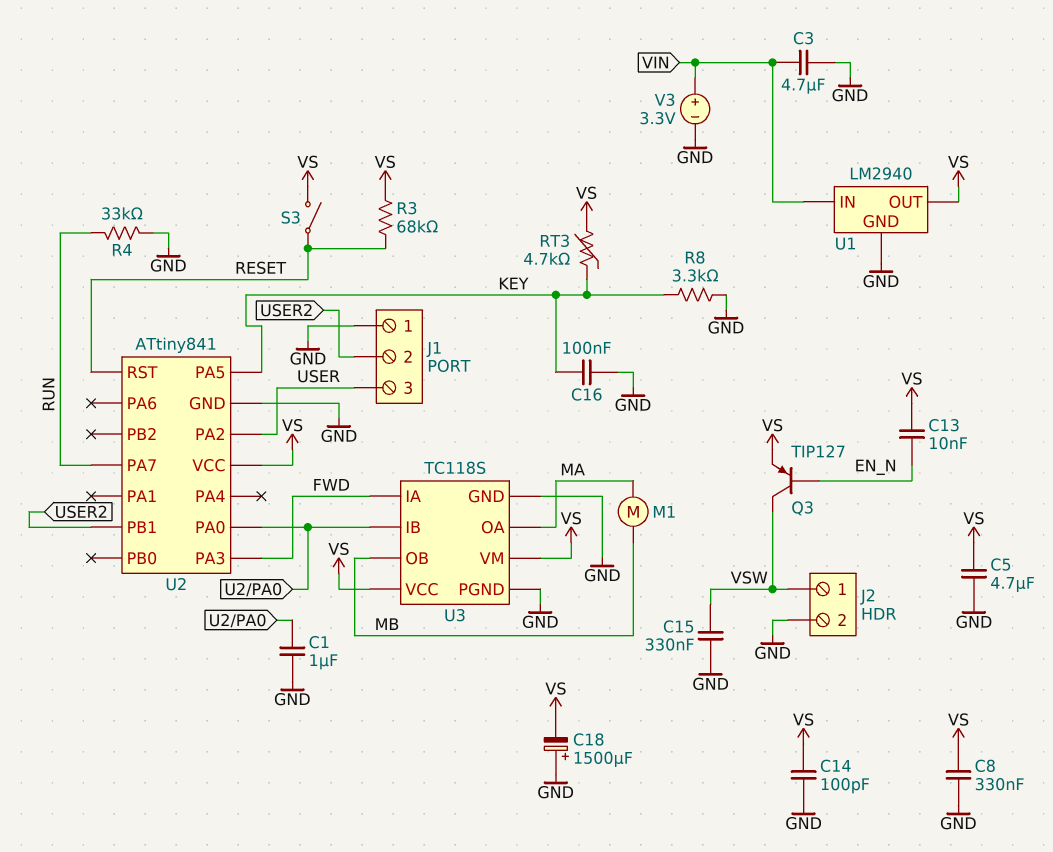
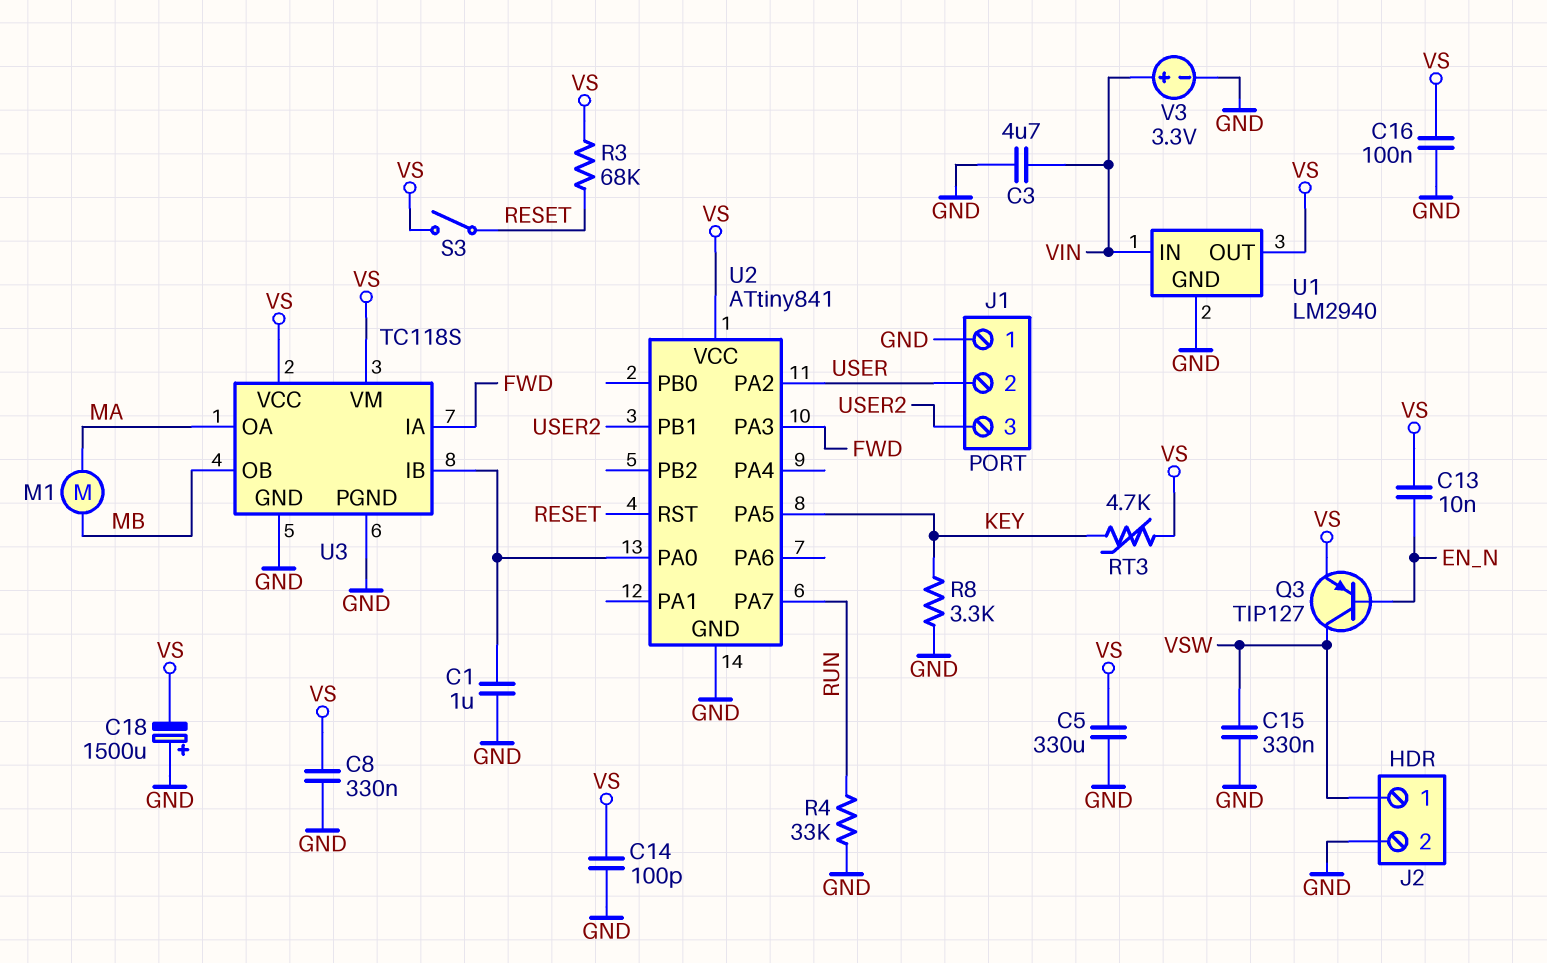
C5: 4.7uF (GND, VS) -> 330uF (GND, VS)
C16: 100nF (GND, KEY) -> 100nF (GND, VS)
J1 pin 2: USER2 -> USER
J1 pin 3: USER -> USER2

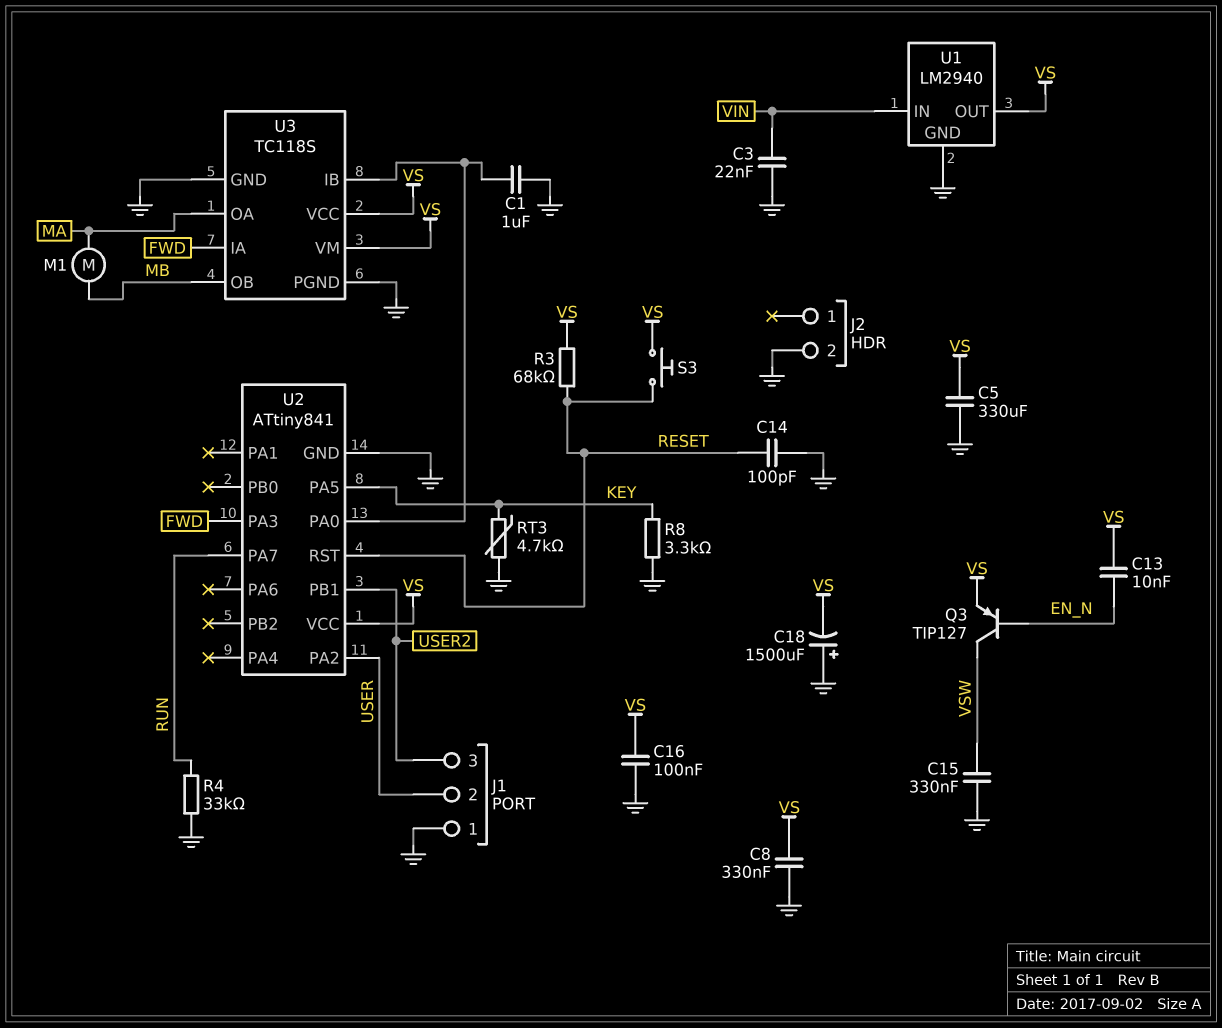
C3: 4.7uF (GND, VIN) -> 22nF (GND, VIN)
C14: 100pF (GND, VS) -> 100pF (GND, RESET)
J2 pin 1: VSW -> none
RT3: 4.7k (KEY, VS) -> 4.7k (GND, KEY)
S3: switch (RESET, VS) -> button (RESET, VS)
V3: 3.3V (plus VIN, minus GND) -> none

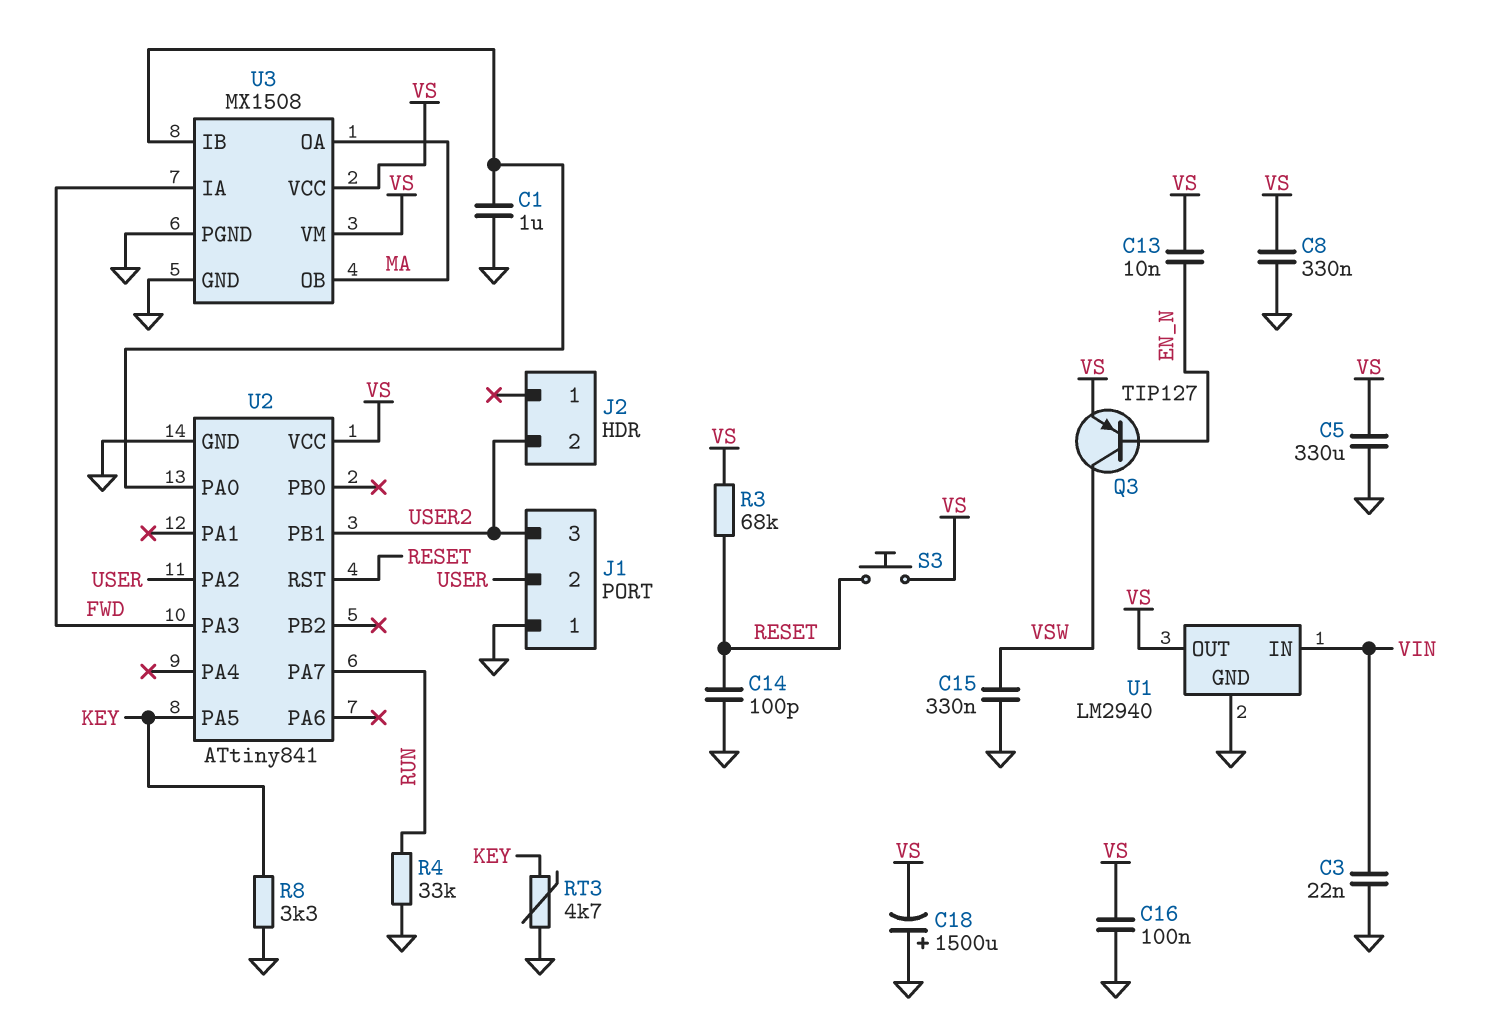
J2 pin 2: GND -> USER2
M1: motor (MA, MB) -> none
U3: TC118S -> MX1508
U3 pin OB: MB -> MA

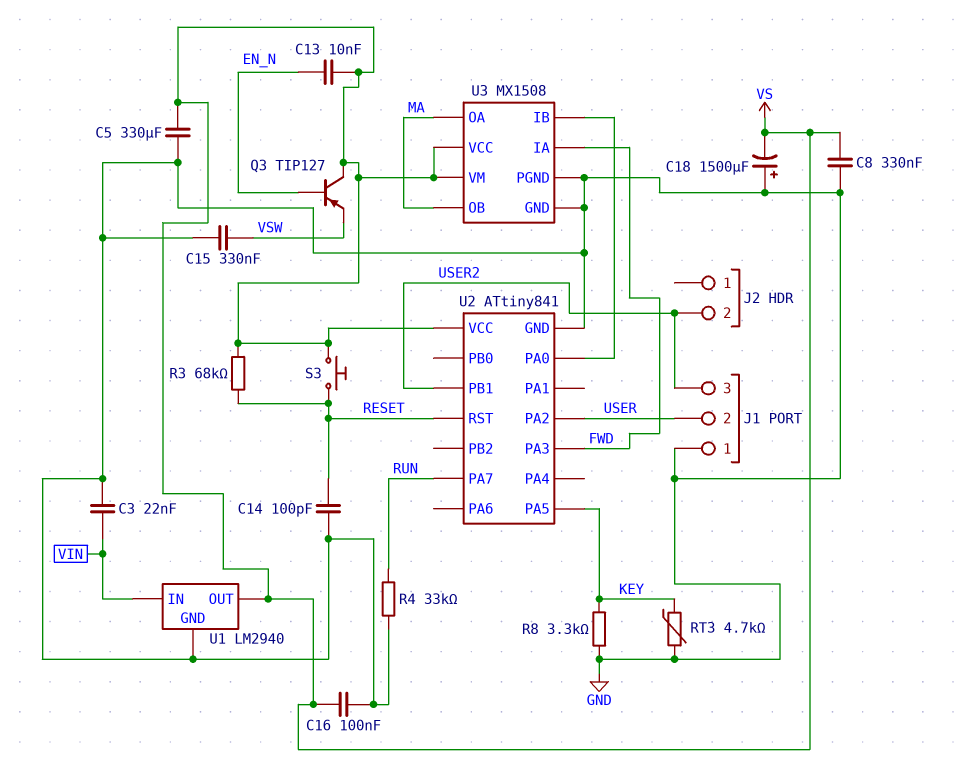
C1: 1uF (GND, U2/PA0) -> none
Q3: PNP TIP127 (B EN_N, C VSW, E VS) -> PNP TIP127 (B EN_N, C VS, E VSW)

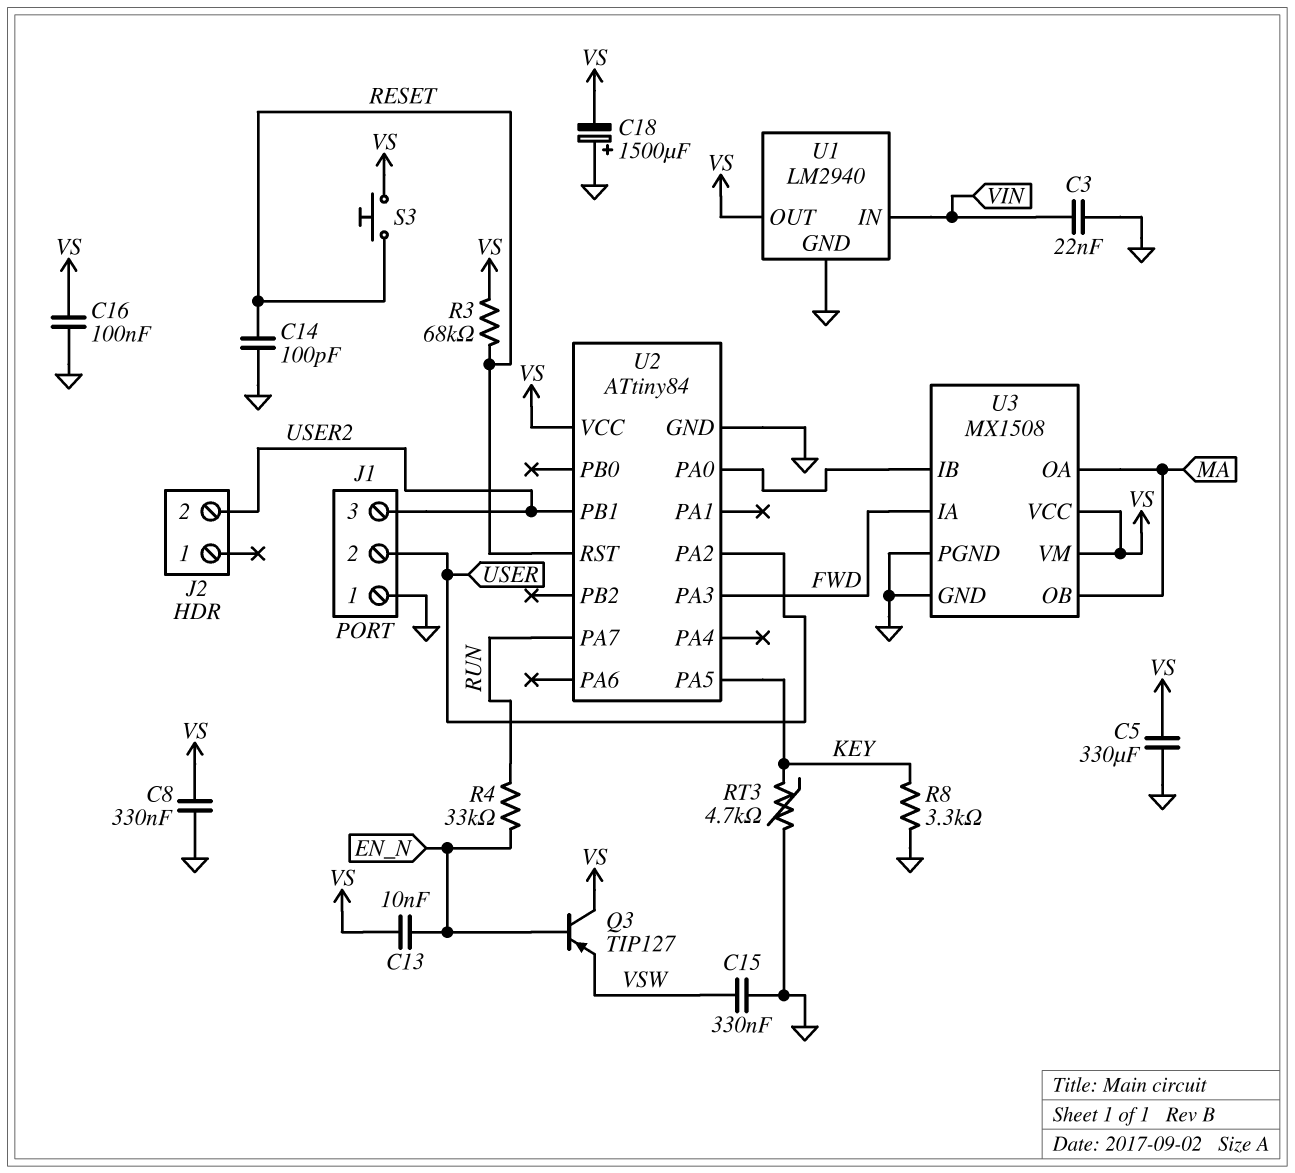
R4: 33k (GND, RUN) -> 33k (EN_N, RUN)
U2: ATtiny841 -> ATtiny84

